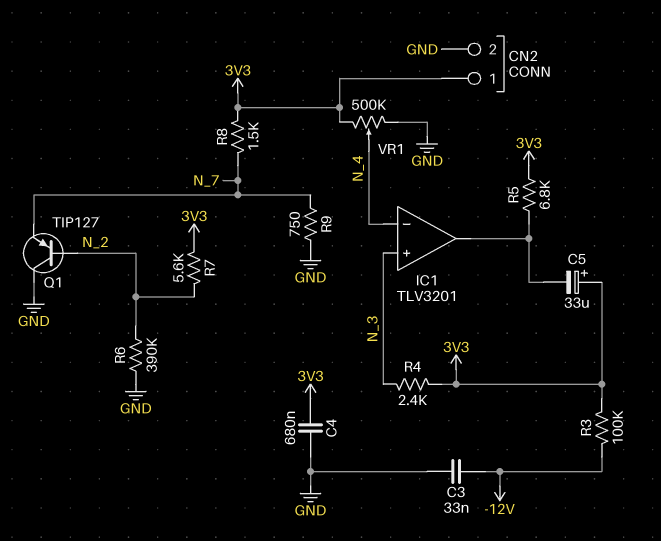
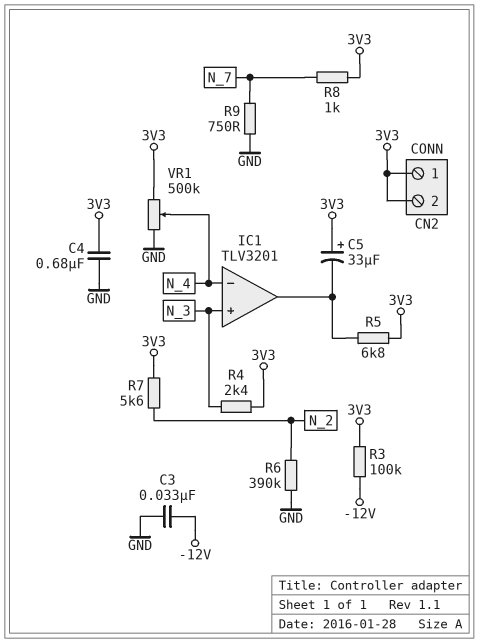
CN2 pin 2: GND -> 3V3
Q1: PNP TIP127 (B N_2, C GND, E N_7) -> none
R8: 1.5k (3V3, N_7) -> 1k (3V3, N_7)

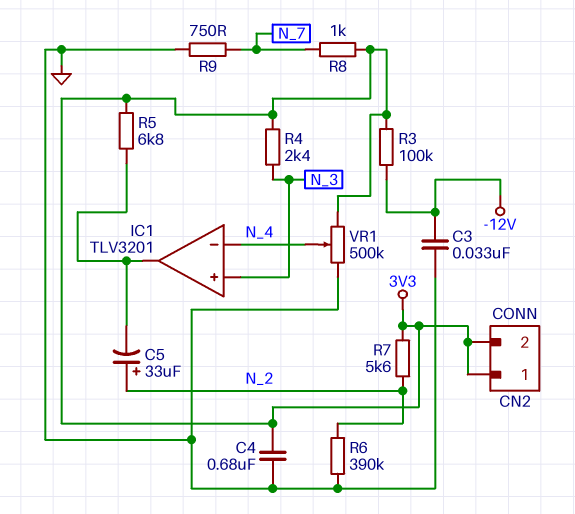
C5: 33uF (plus 3V3, minus IC1/out) -> 33uF (plus N_2, minus IC1/out)

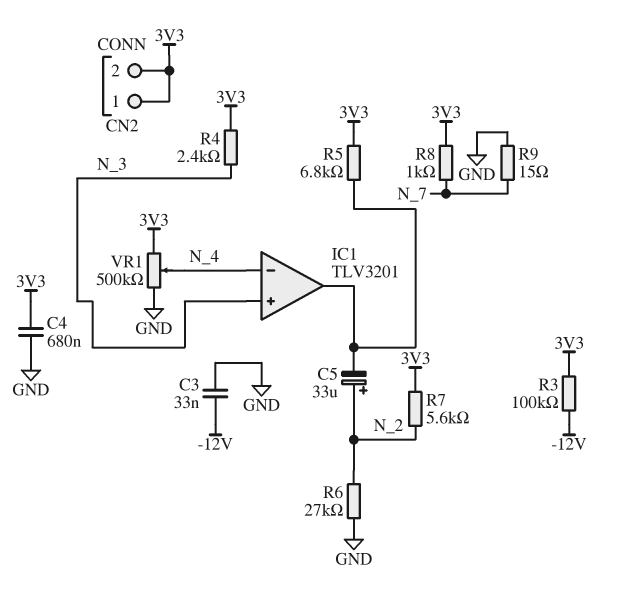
R6: 390k (GND, N_2) -> 27k (GND, N_2)
R9: 750 (GND, N_7) -> 15 (GND, N_7)

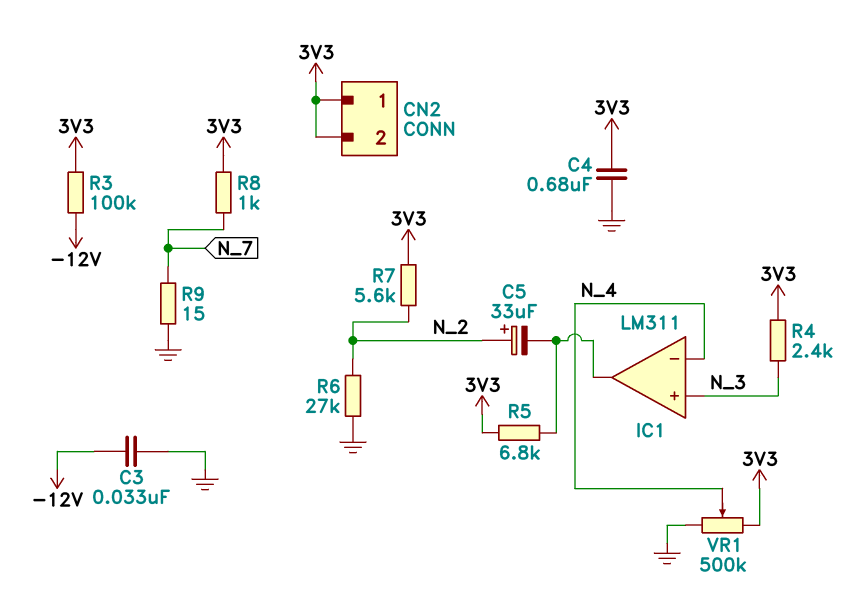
IC1: TLV3201 -> LM311

